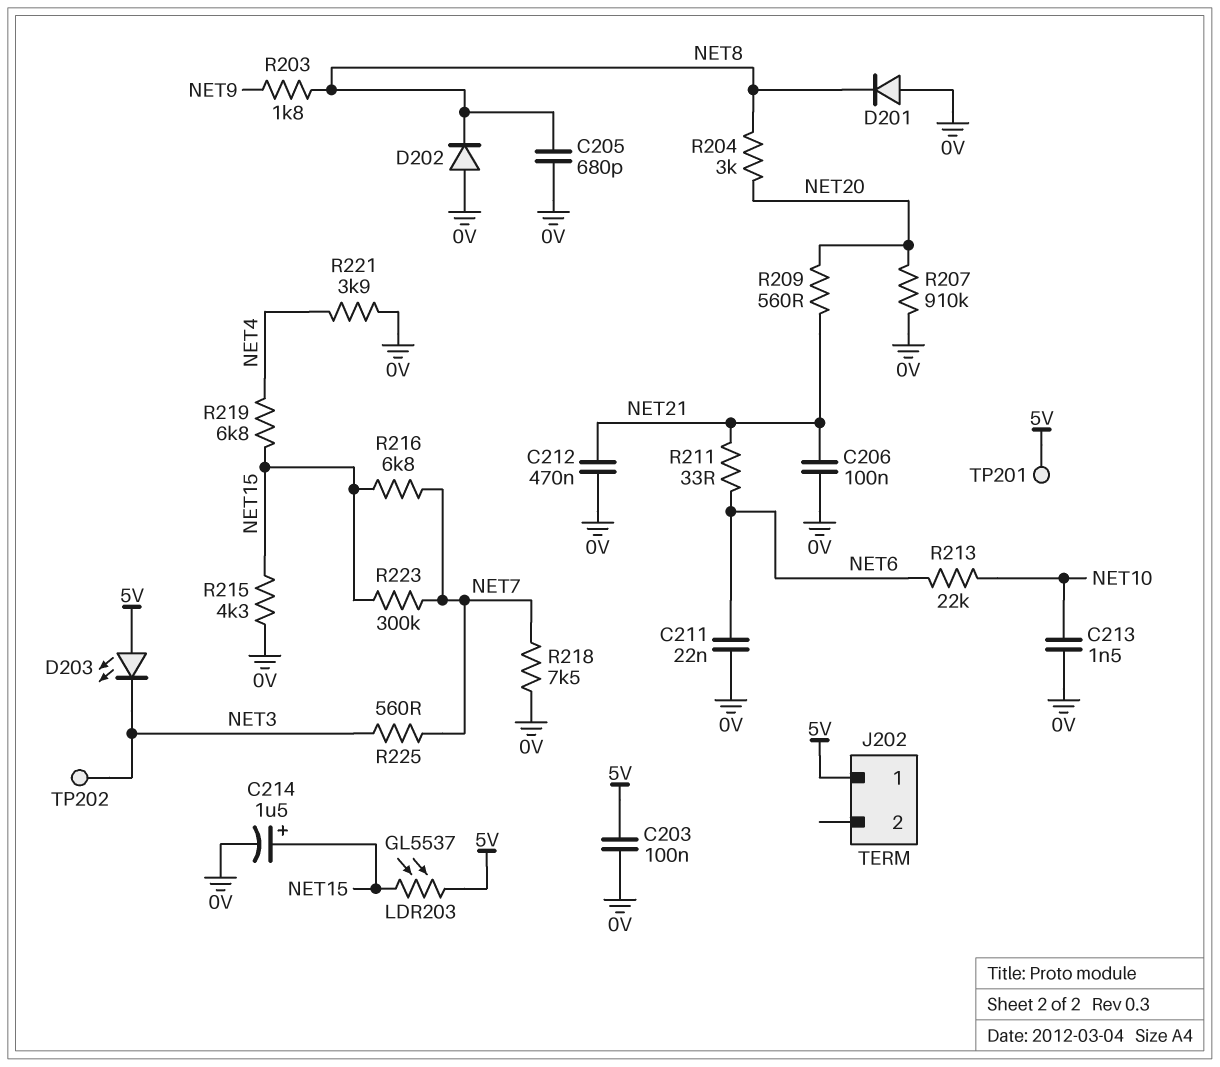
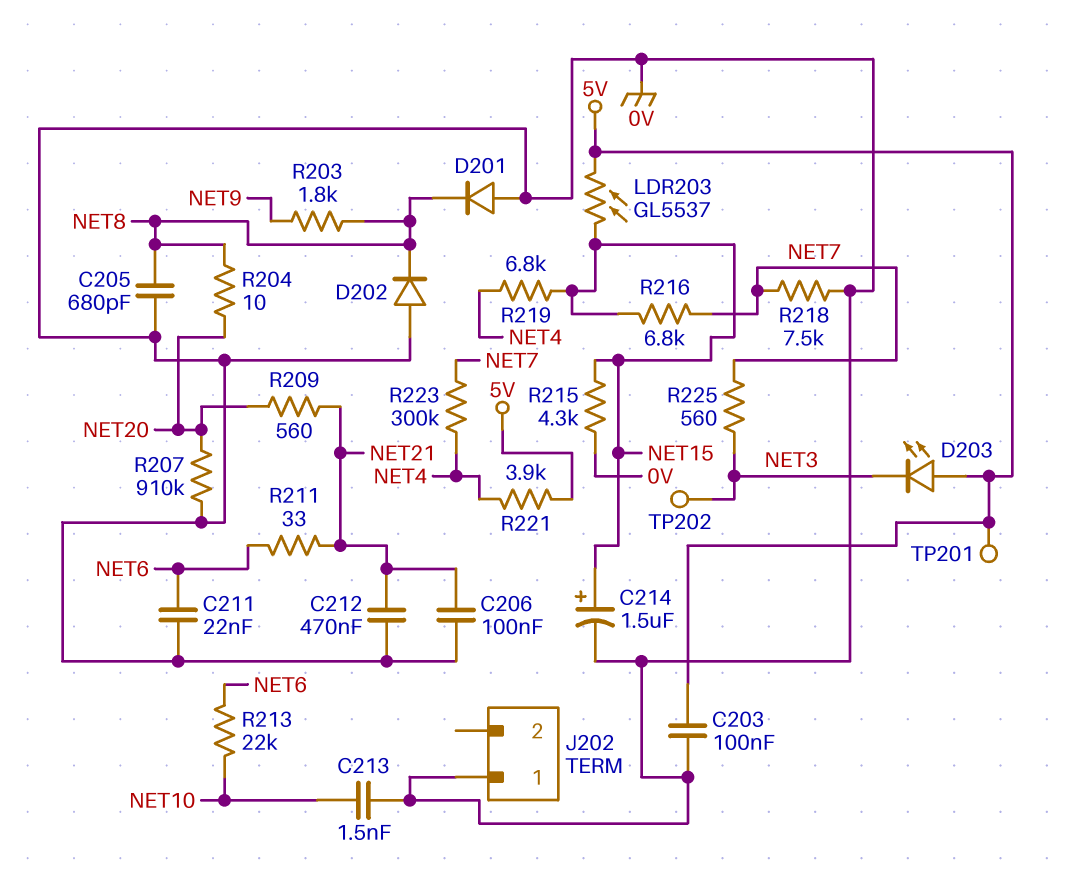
J202 pin 1: 5V -> 0V
R204: 3k (NET8, NET20) -> 10 (NET8, NET20)
R221: 3.9k (0V, NET4) -> 3.9k (5V, NET4)
R223: 300k (NET7, NET15) -> 300k (NET4, NET7)

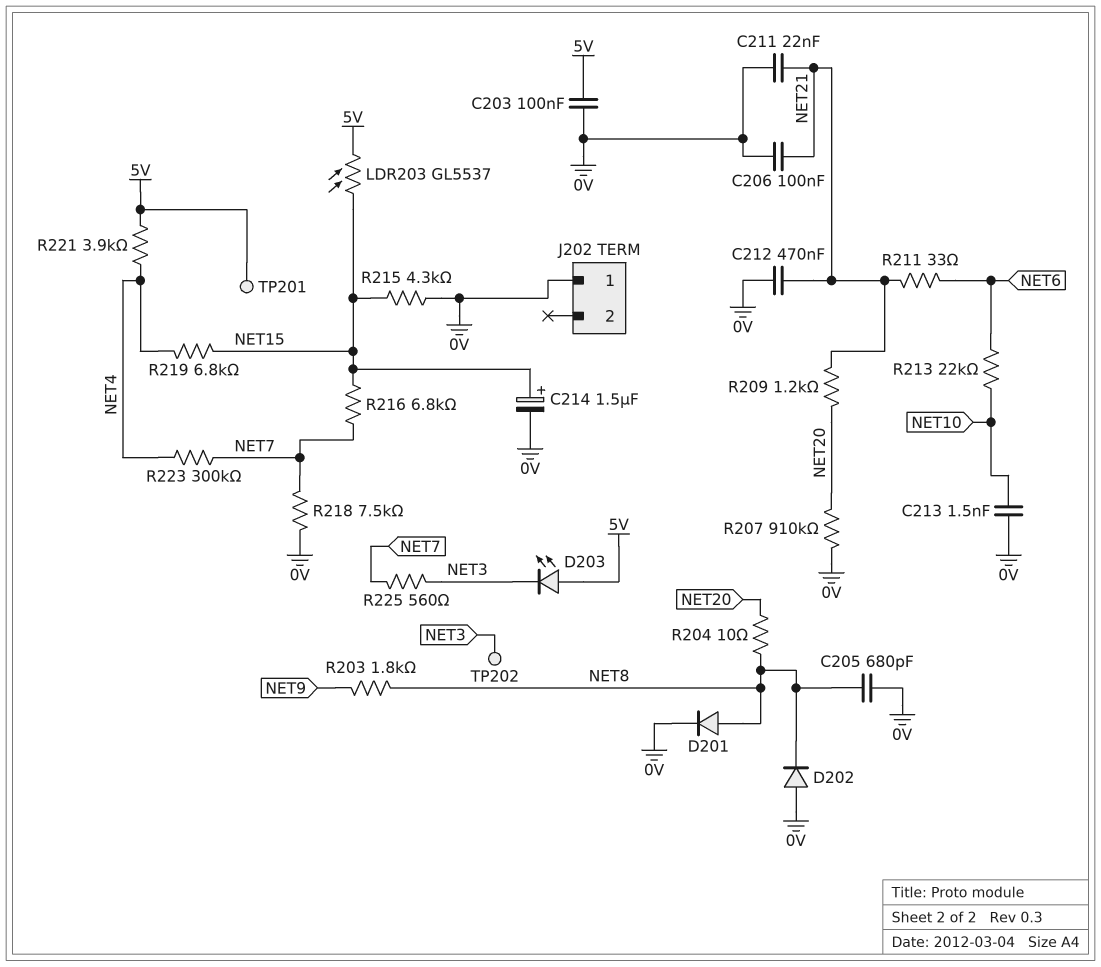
C211: 22nF (0V, NET6) -> 22nF (0V, NET21)
D201: diode (A 0V, K NET8) -> diode (A NET8, K 0V)
R209: 560 (NET20, NET21) -> 1.2k (NET20, NET21)

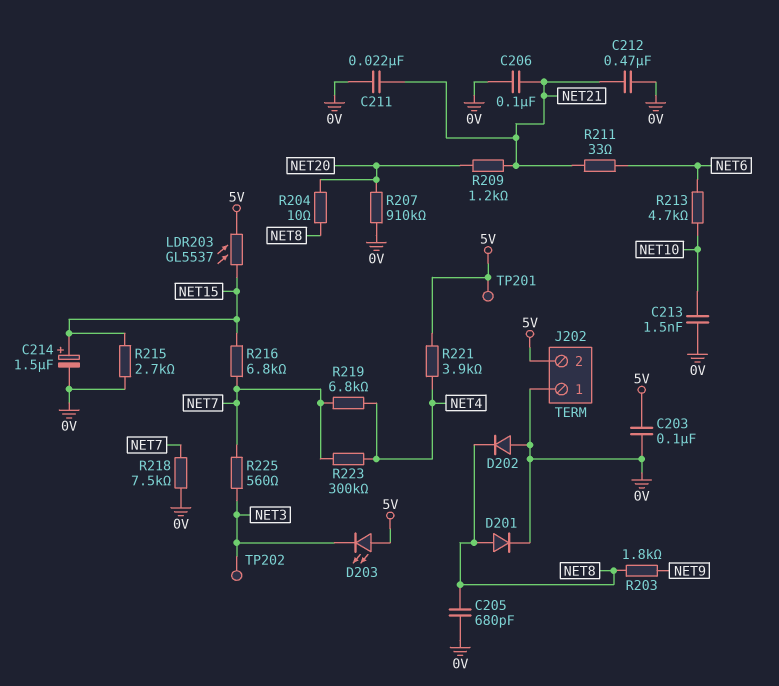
J202 pin 2: none -> 5V
R213: 22k (NET6, NET10) -> 4.7k (NET6, NET10)
R215: 4.3k (0V, NET15) -> 2.7k (0V, NET15)
R219: 6.8k (NET4, NET15) -> 6.8k (NET4, NET7)

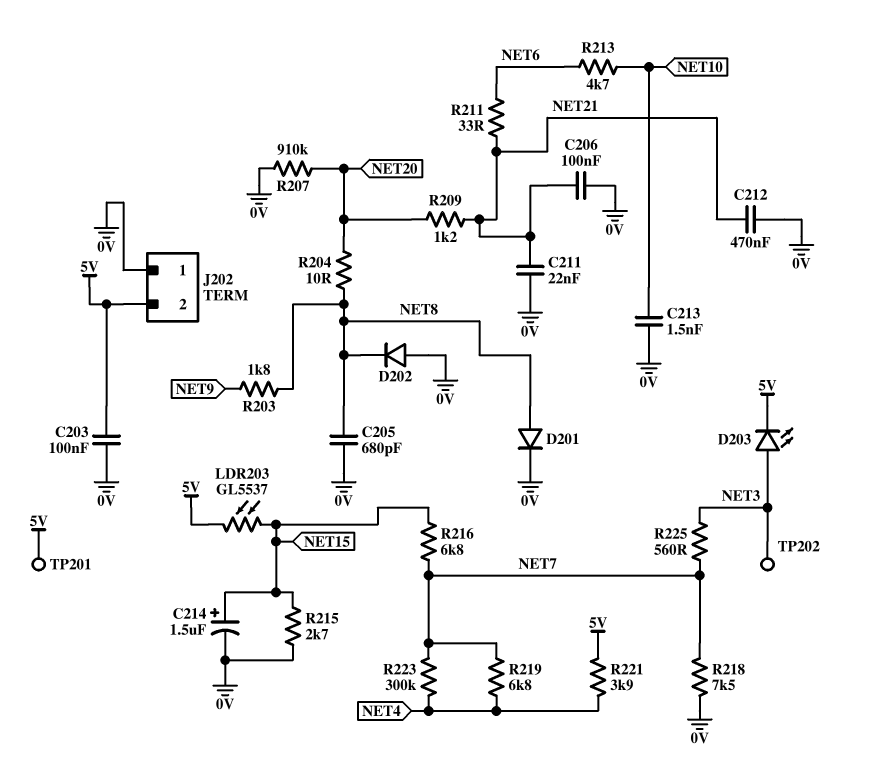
D203: LED (A 5V, K NET3) -> LED (A NET3, K 5V)

